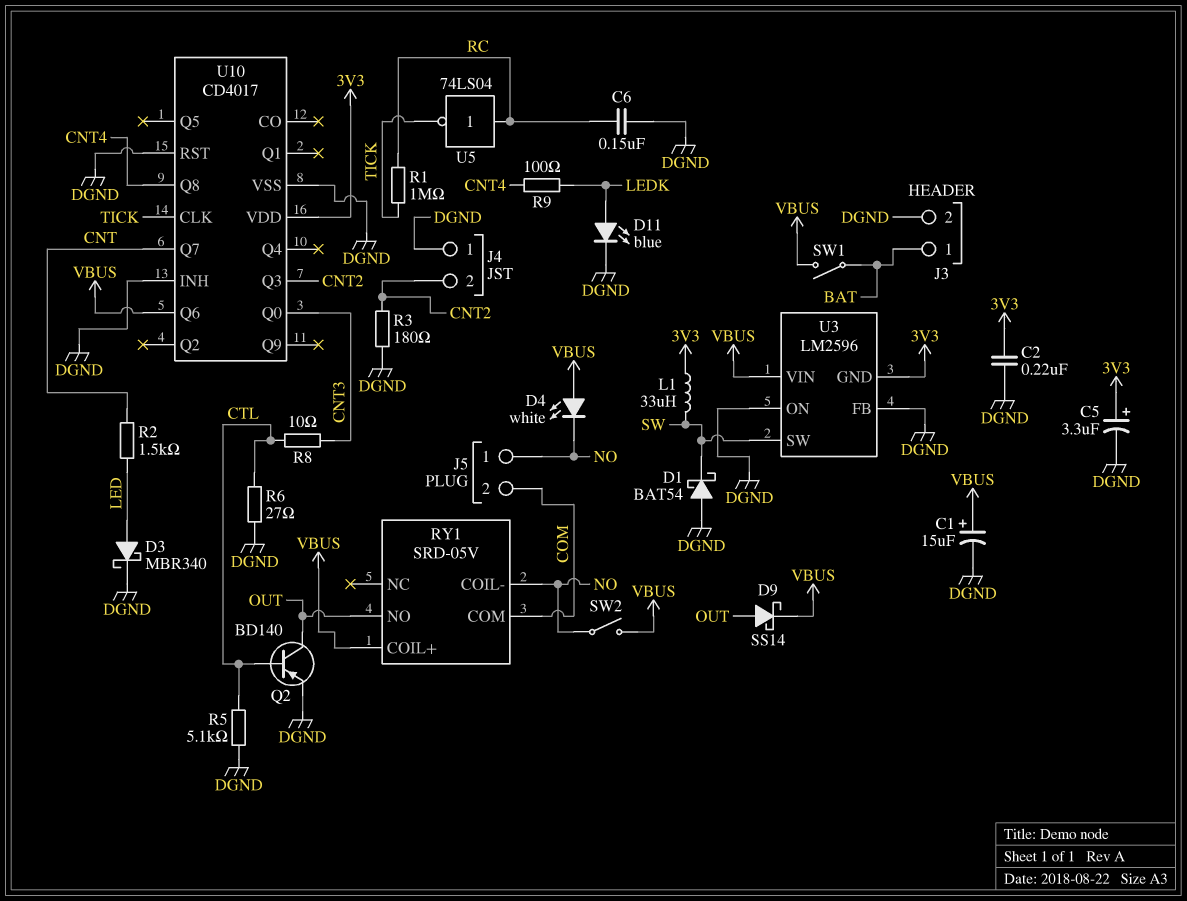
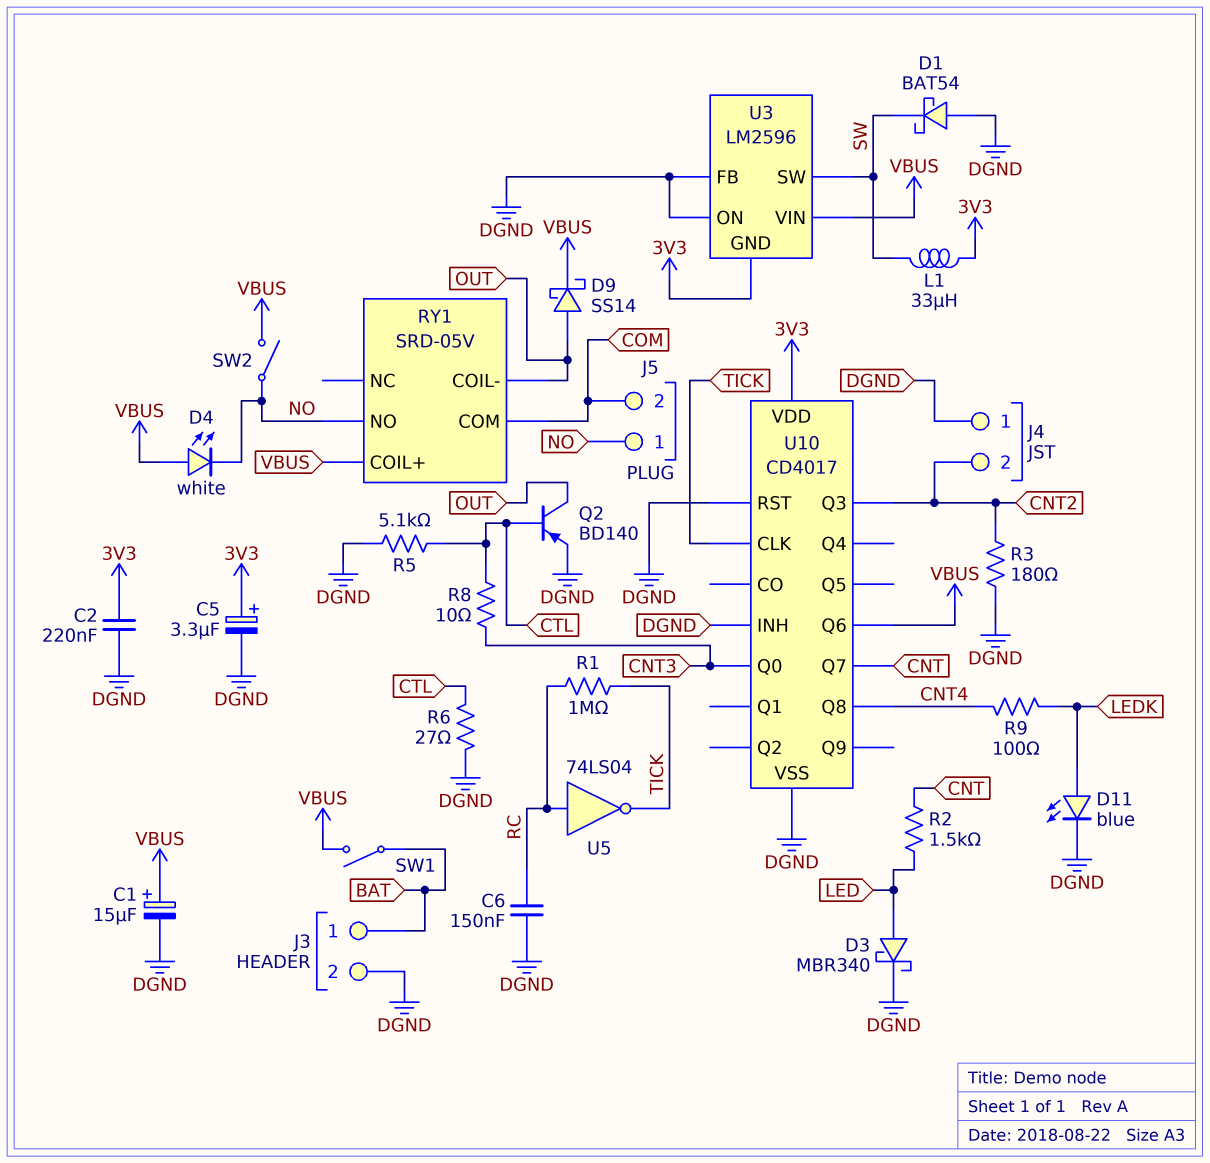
RY1 pin COIL-: NO -> OUT
RY1 pin NO: OUT -> NO

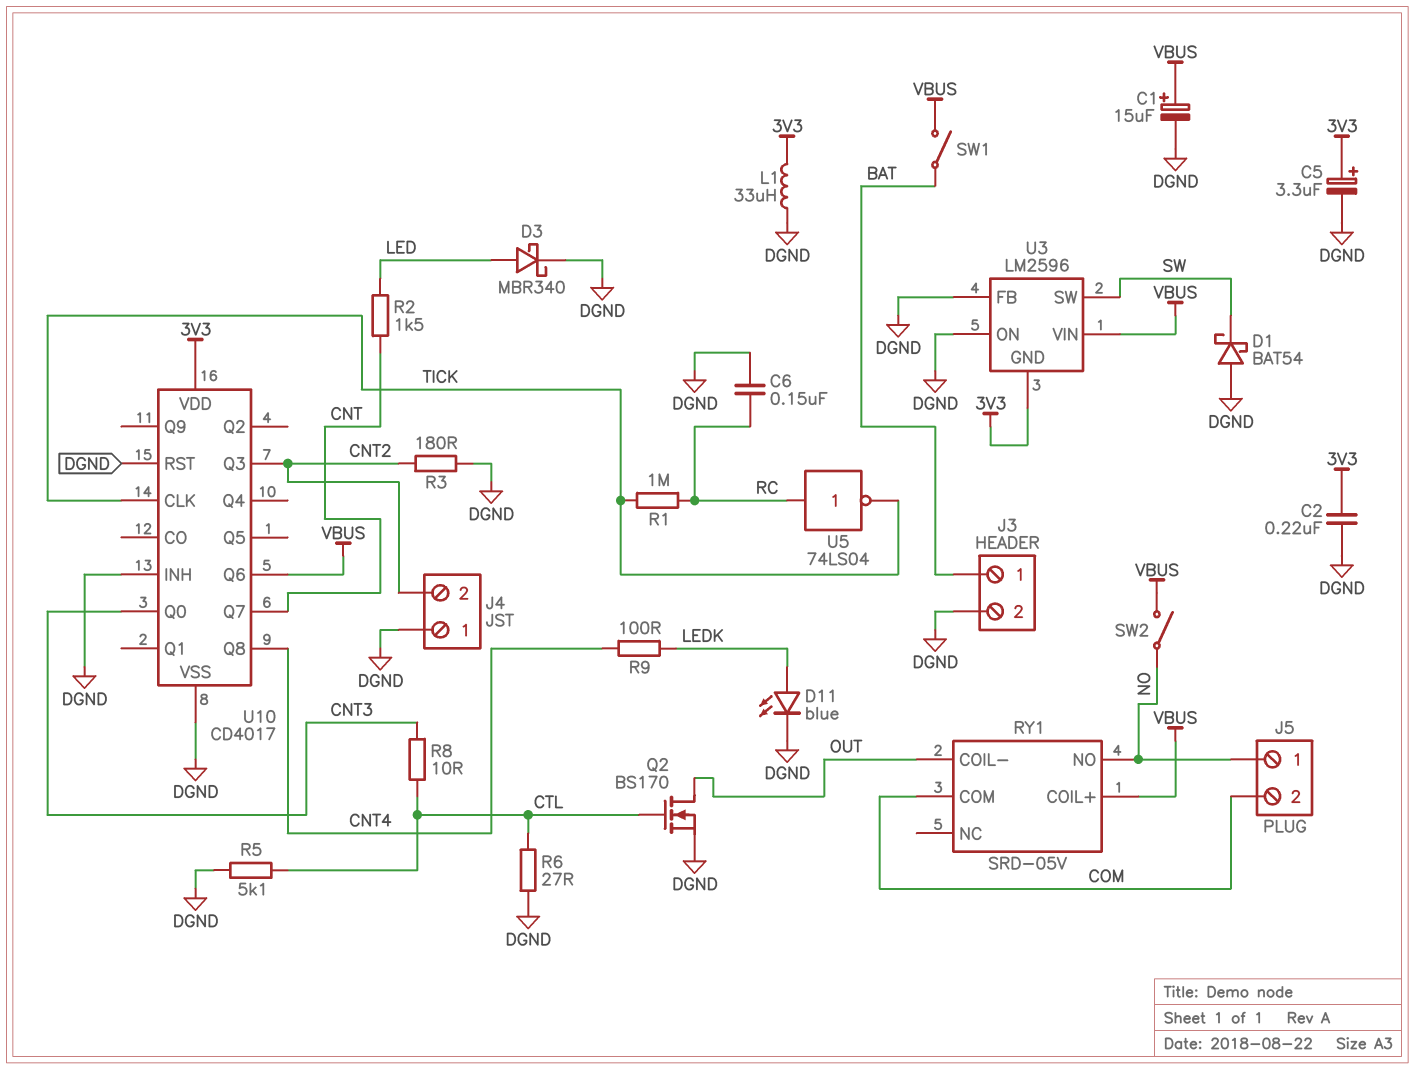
D4: LED white (A VBUS, K NO) -> none
D9: schottky SS14 (A OUT, K VBUS) -> none
L1: 33uH (3V3, SW) -> 33uH (3V3, DGND)
Q2: PNP BD140 (B CTL, C OUT, E DGND) -> NMOS BS170 (G CTL, D OUT, S DGND)

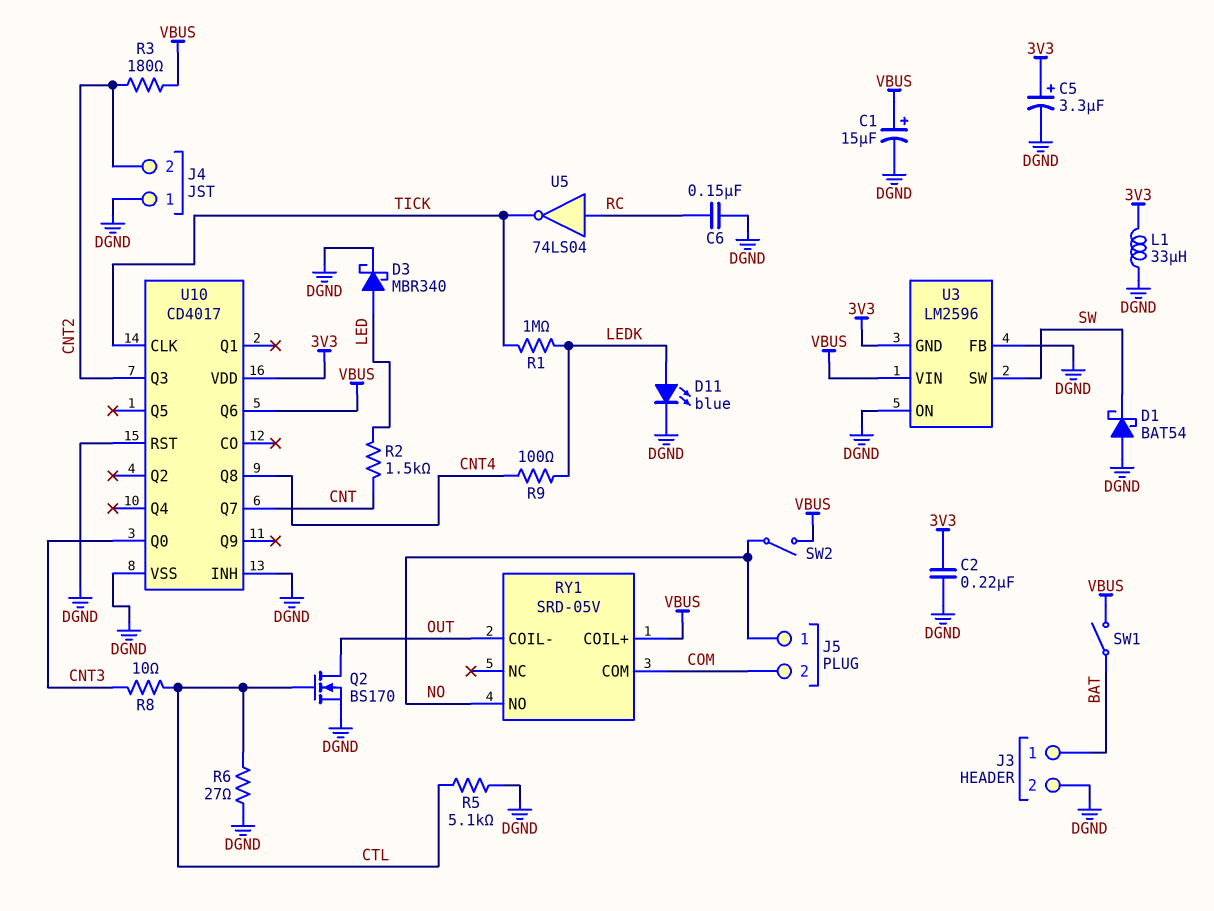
R1: 1M (RC, TICK) -> 1M (LEDK, TICK)
R3: 180 (CNT2, DGND) -> 180 (CNT2, VBUS)

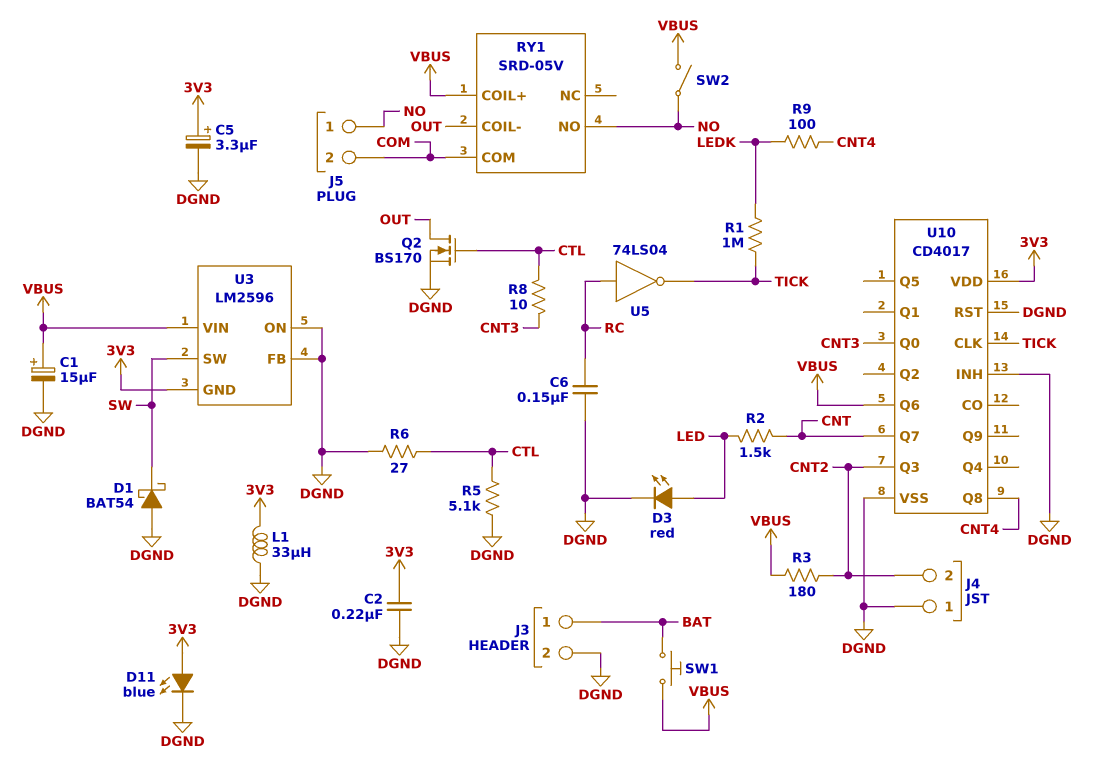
D3: schottky MBR340 (A LED, K DGND) -> LED red (A LED, K DGND)
D11: LED blue (A LEDK, K DGND) -> LED blue (A 3V3, K DGND)
SW1: switch (BAT, VBUS) -> button (BAT, VBUS)

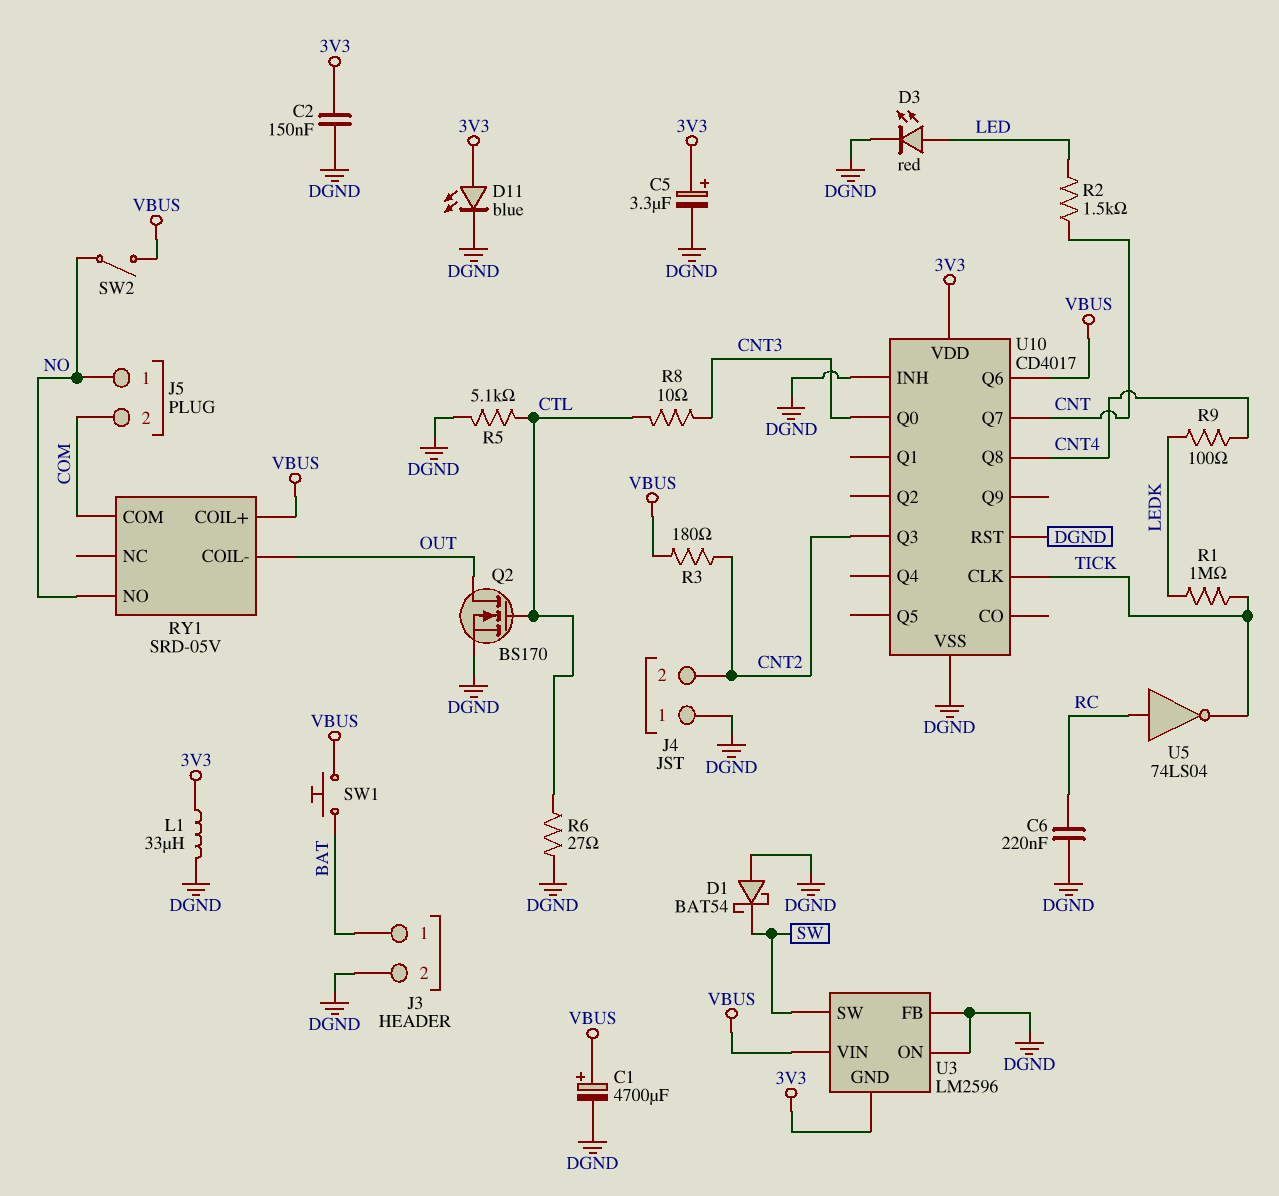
C1: 15uF (plus VBUS, minus DGND) -> 4700uF (plus VBUS, minus DGND)
C2: 220nF (3V3, DGND) -> 150nF (3V3, DGND)
C6: 150nF (DGND, RC) -> 220nF (DGND, RC)

